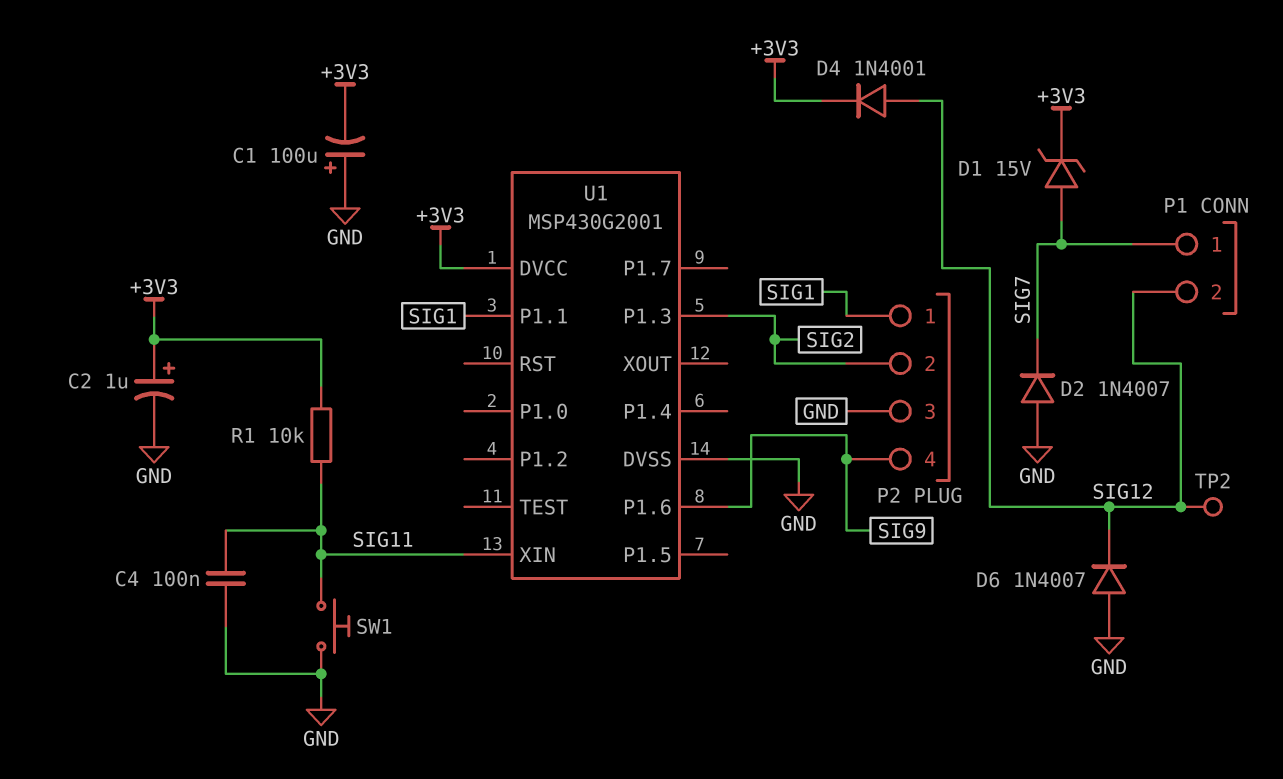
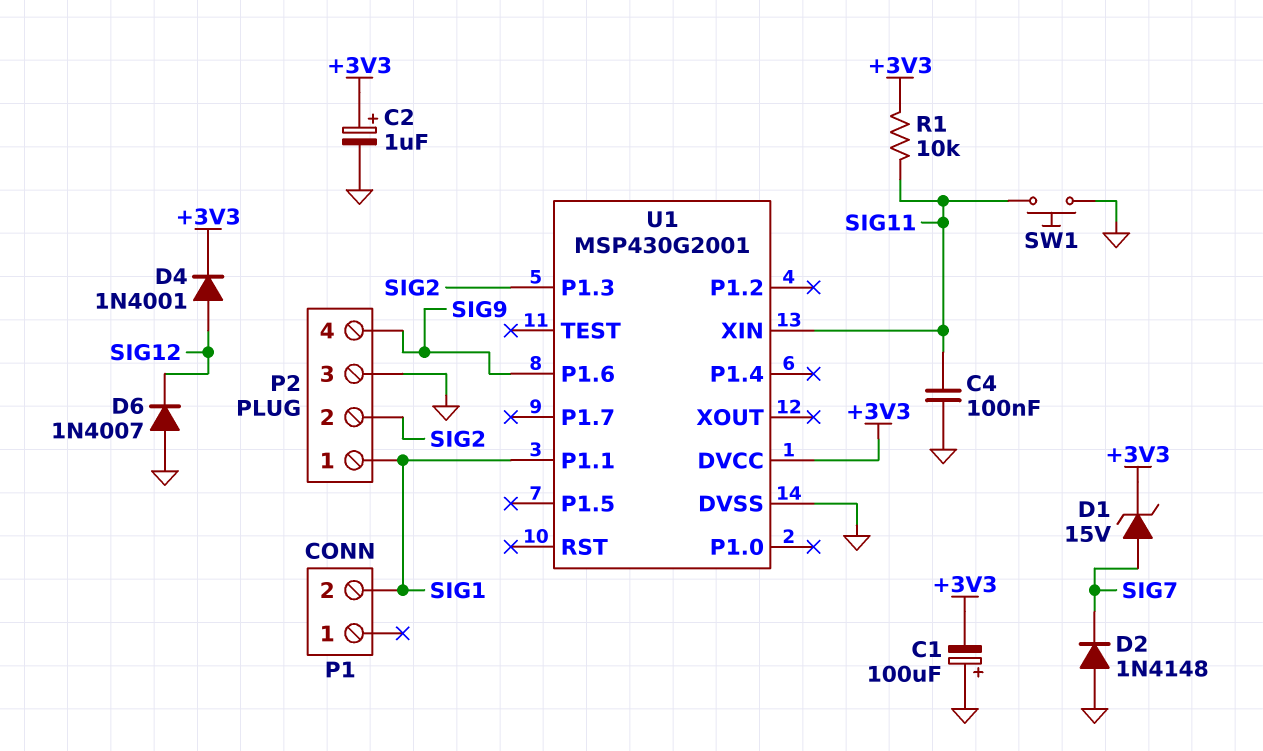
D2: diode 1N4007 (A GND, K SIG7) -> diode 1N4148 (A GND, K SIG7)
P1 pin 1: SIG7 -> none
P1 pin 2: SIG12 -> SIG1
TP2: test point (SIG12) -> none

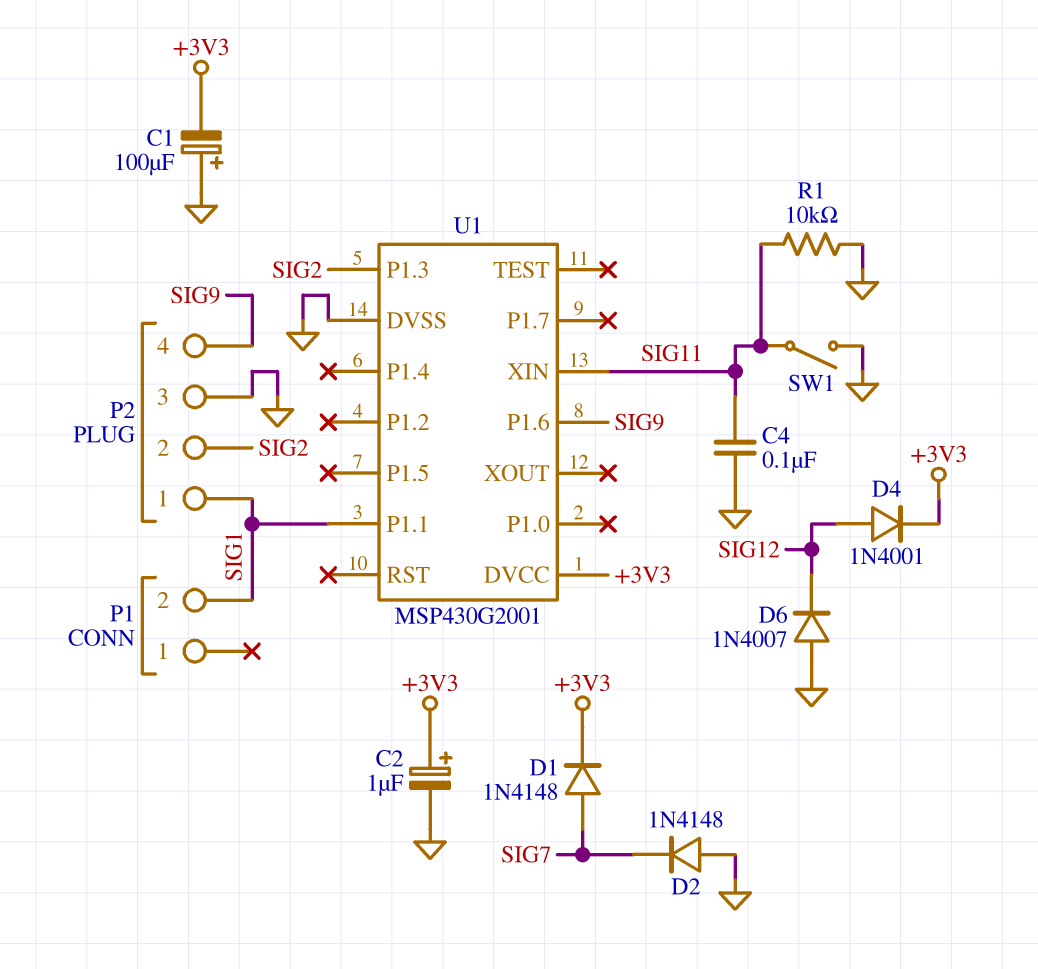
D1: zener 15V (A SIG7, K +3V3) -> diode 1N4148 (A SIG7, K +3V3)
R1: 10k (+3V3, SIG11) -> 10k (GND, SIG11)
SW1: button (GND, SIG11) -> switch (GND, SIG11)

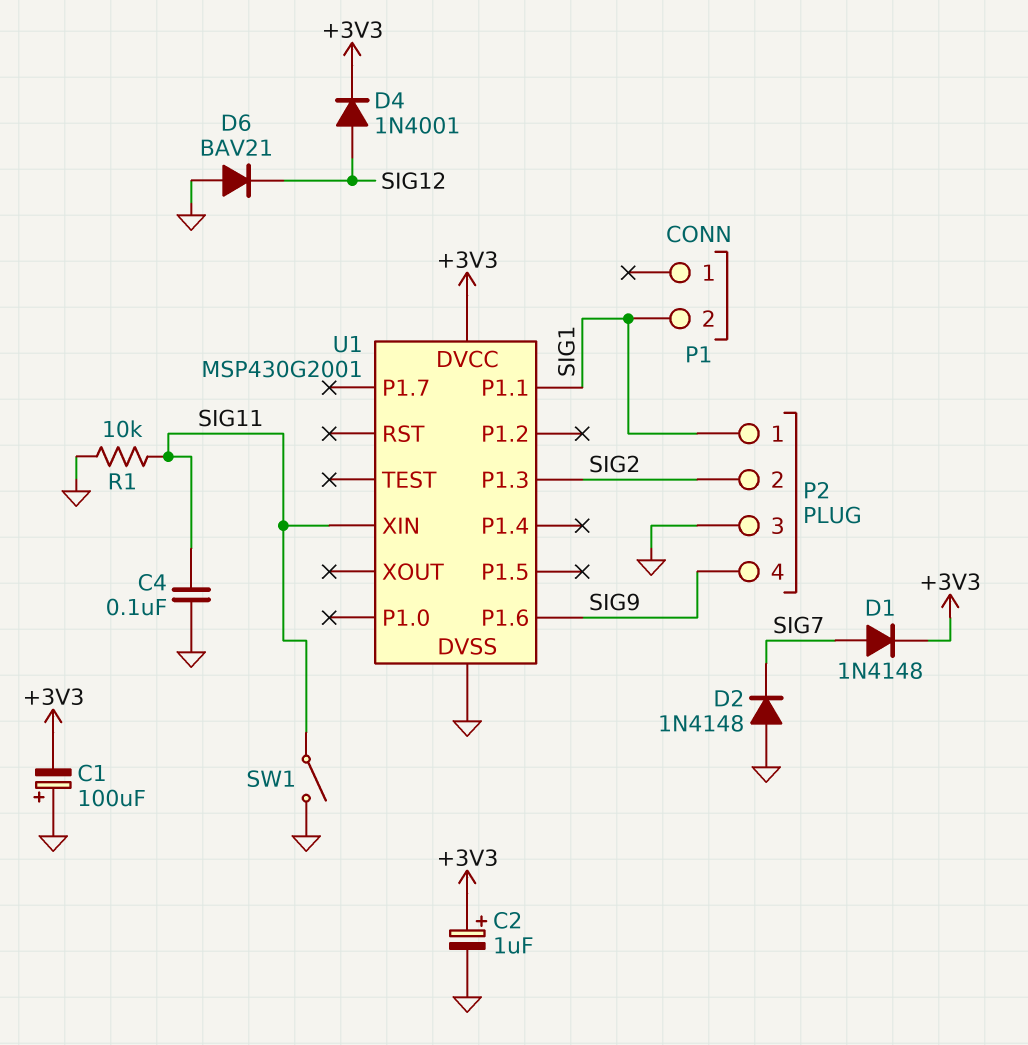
D6: diode 1N4007 (A GND, K SIG12) -> diode BAV21 (A GND, K SIG12)

